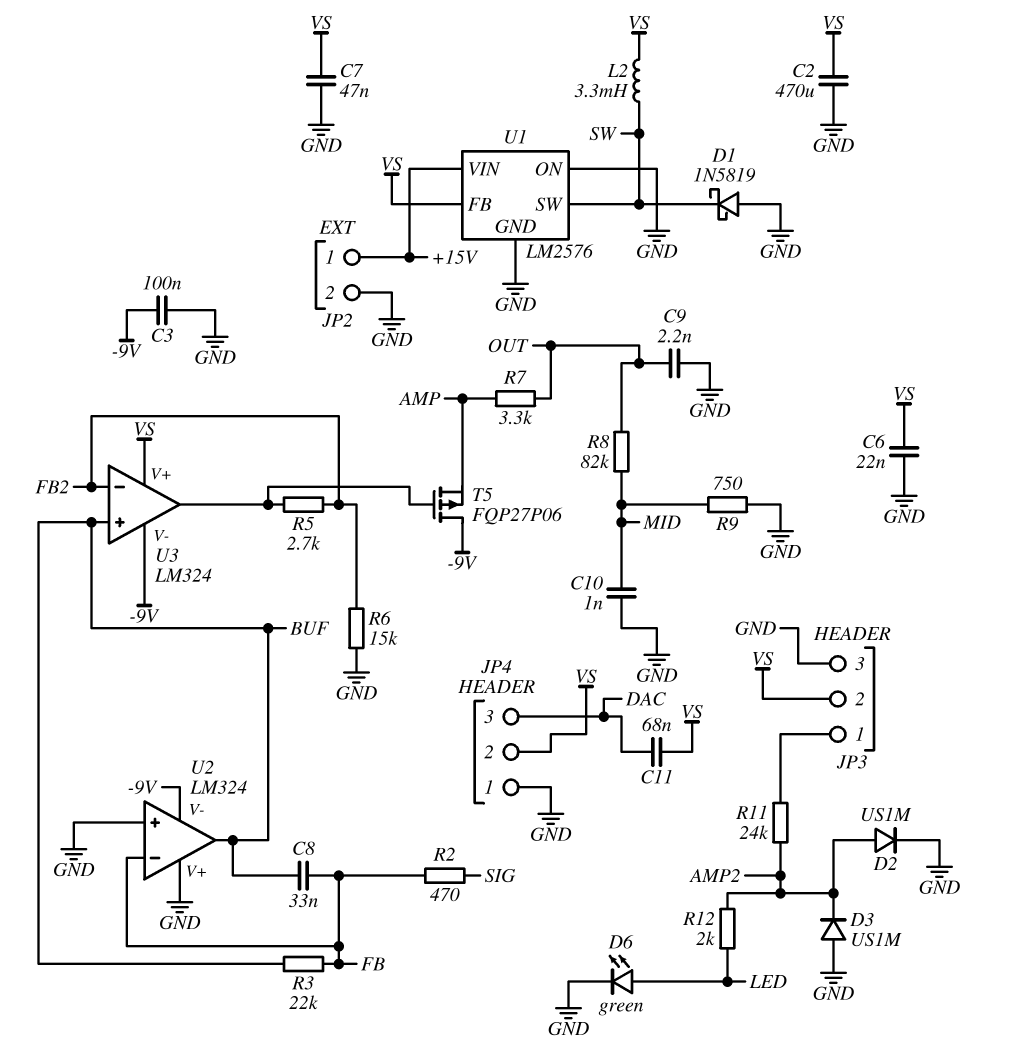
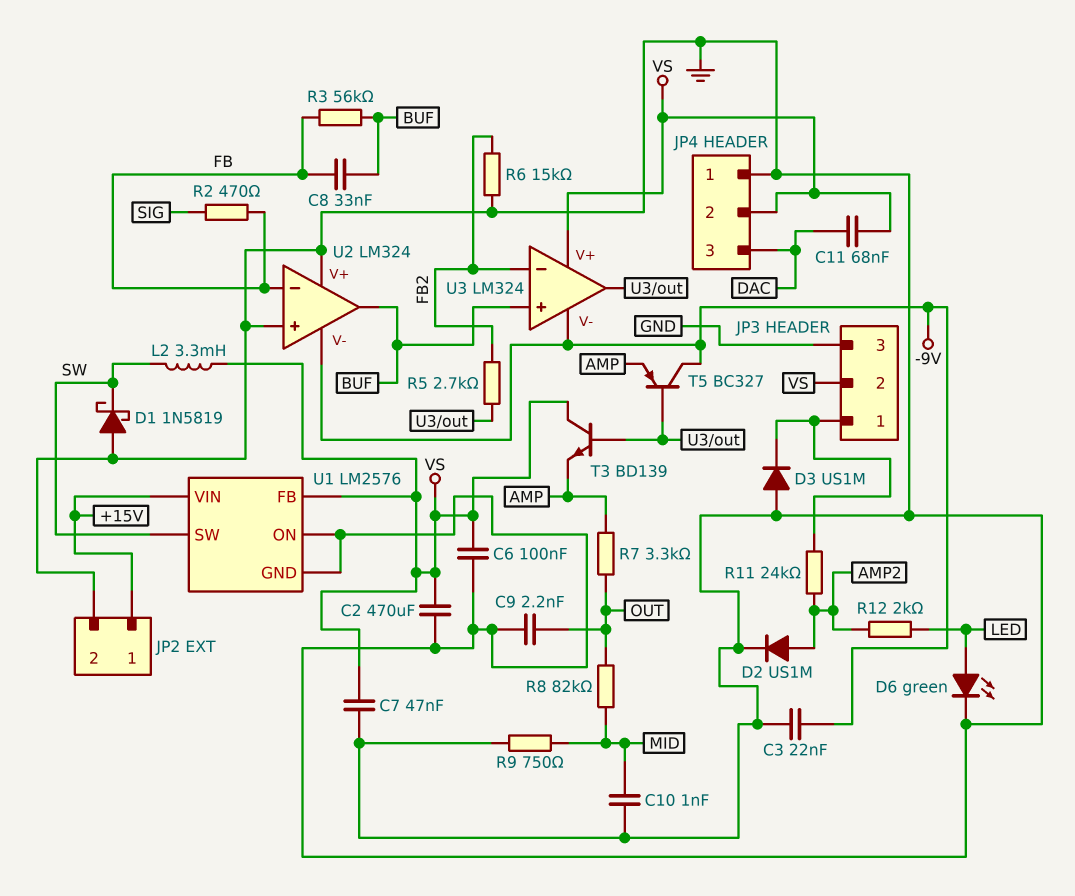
C3: 100nF (-9V, GND) -> 22nF (-9V, GND)
C6: 22nF (GND, VS) -> 100nF (GND, VS)
D3: diode US1M (A GND, K AMP2) -> diode US1M (A GND, K JP3/1)
R3: 22k (BUF, FB) -> 56k (BUF, FB)
T3: none -> NPN BD139 (B U3/out, C VS, E AMP)
T5: PMOS FQP27P06 (G U3/out, D -9V, S AMP) -> PNP BC327 (B U3/out, C -9V, E AMP)

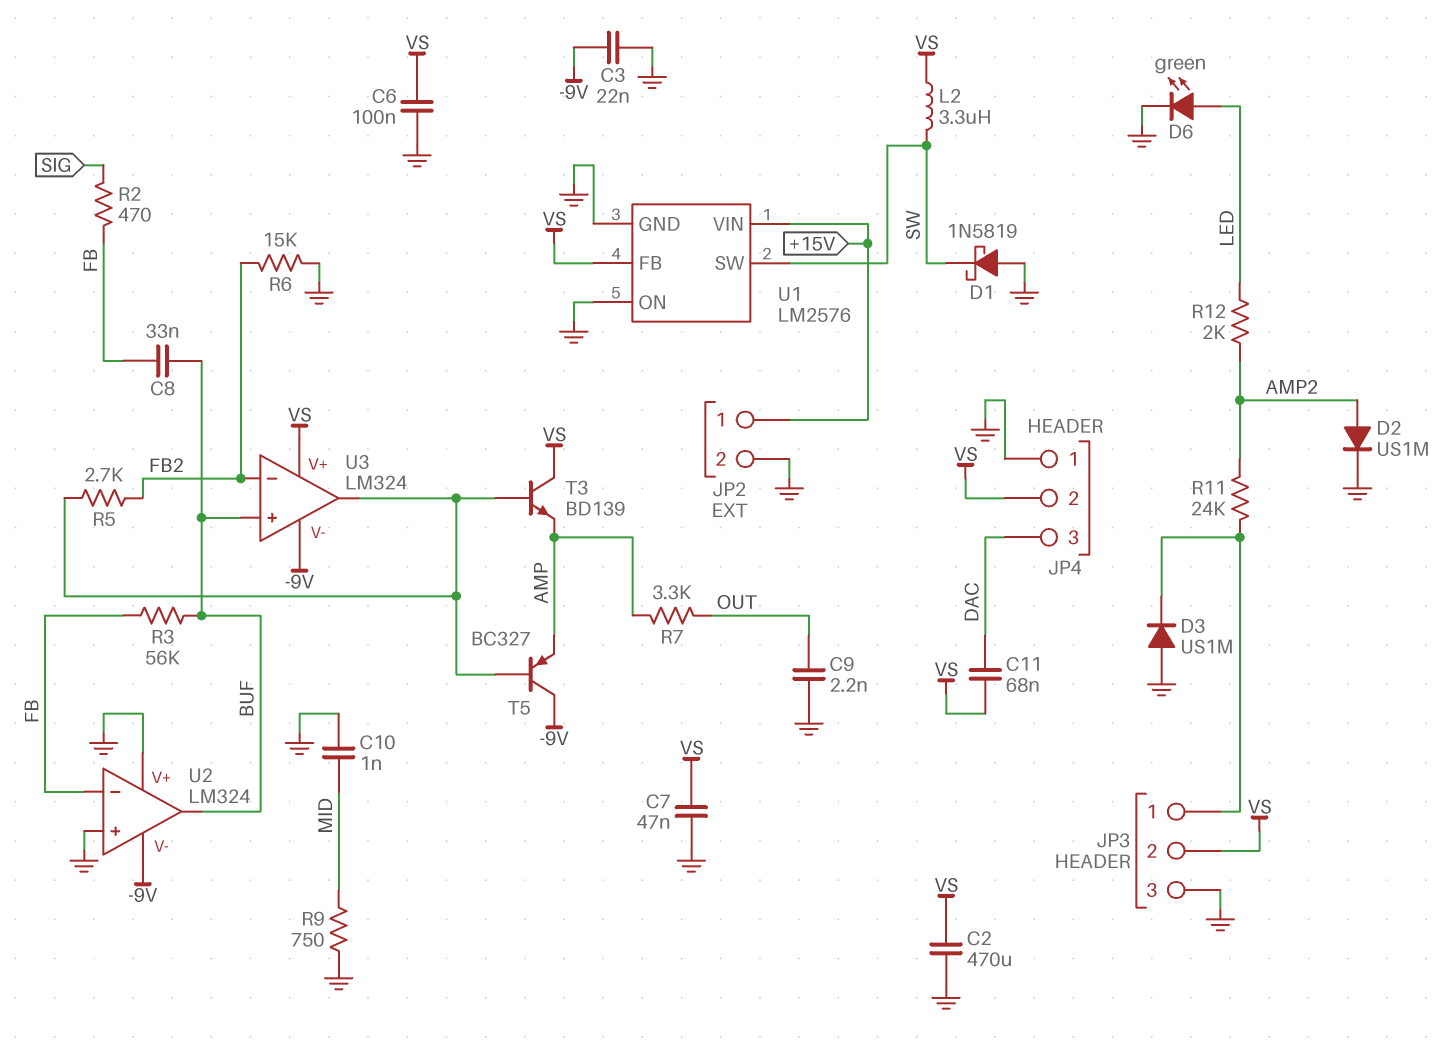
L2: 3.3mH (SW, VS) -> 3.3uH (SW, VS)
R8: 82k (MID, OUT) -> none

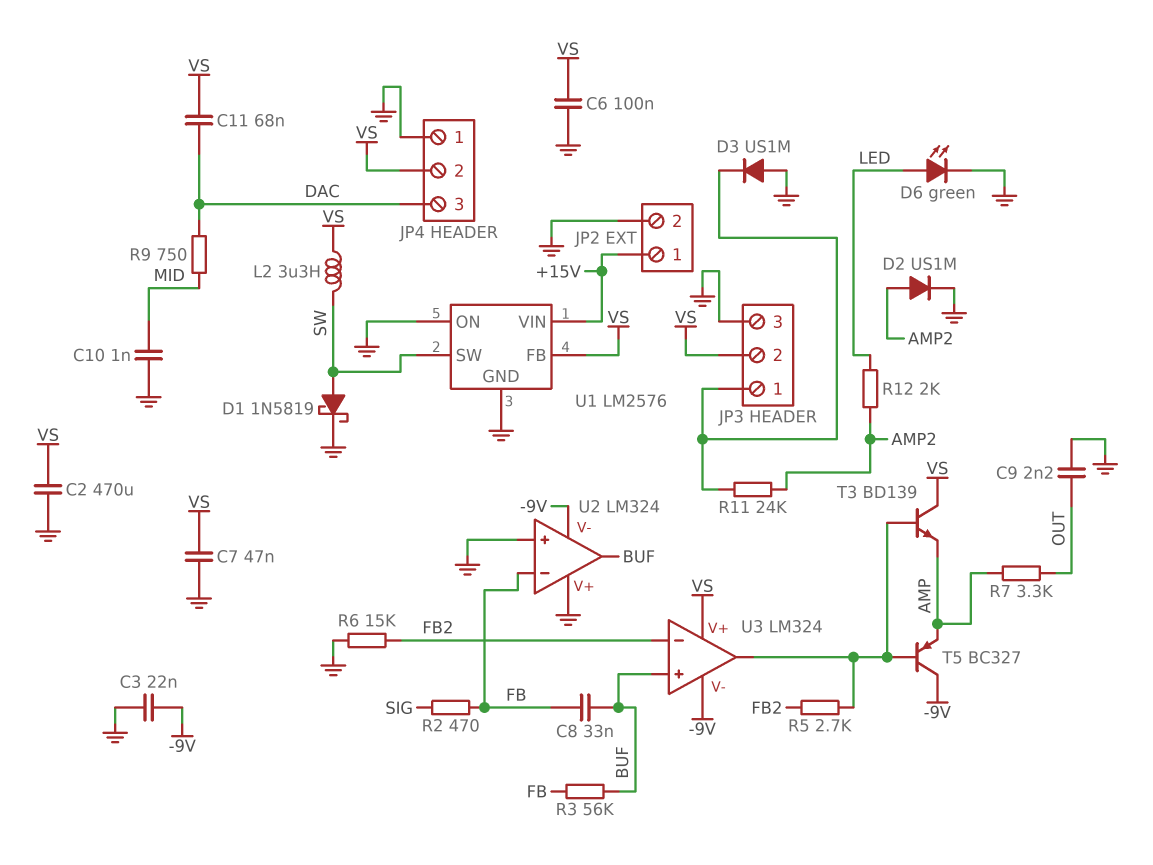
D1: schottky 1N5819 (A GND, K SW) -> schottky 1N5819 (A SW, K GND)
R9: 750 (GND, MID) -> 750 (DAC, MID)

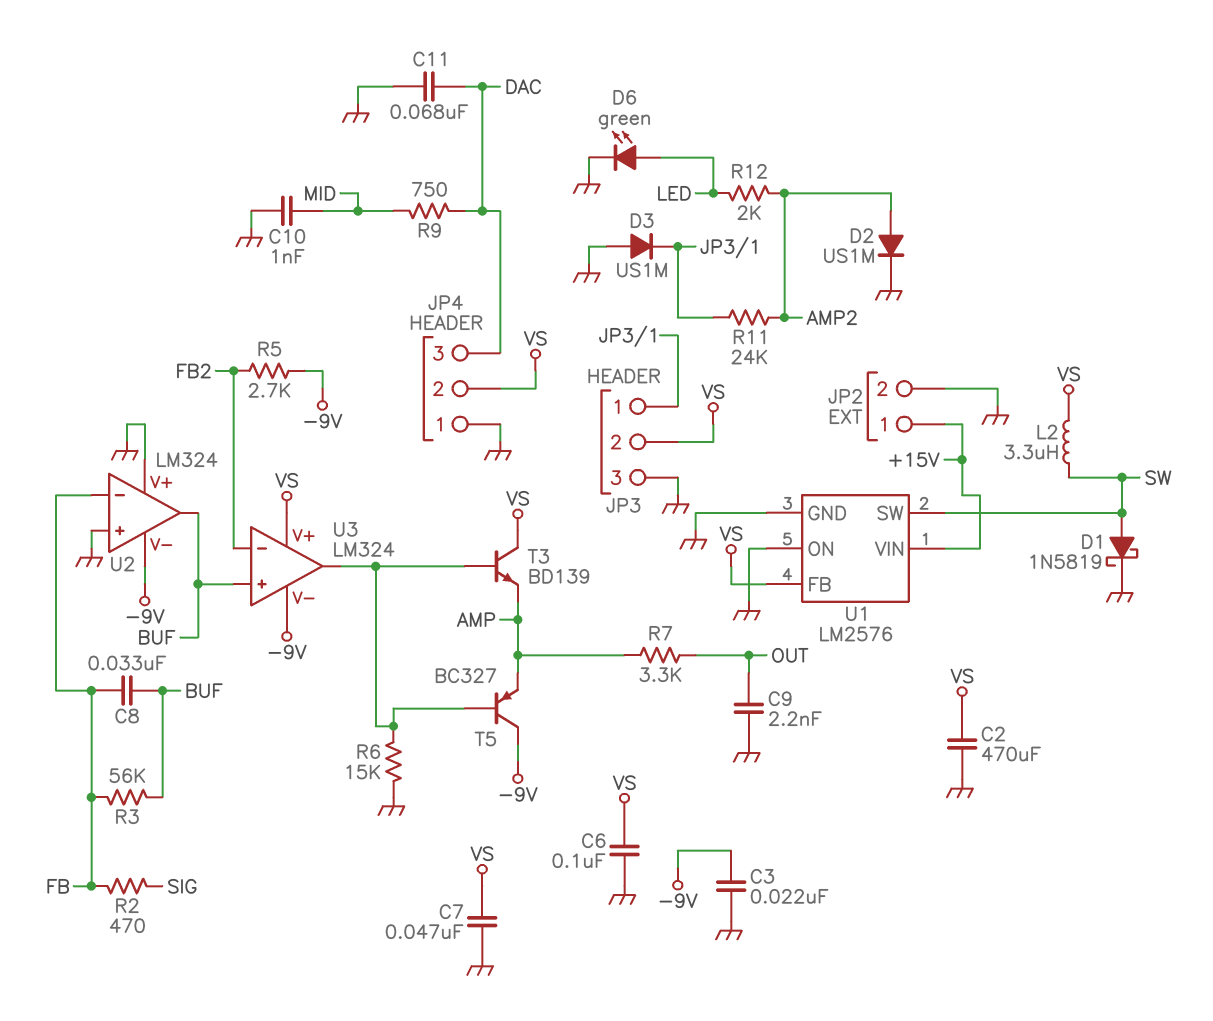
C11: 68nF (DAC, VS) -> 68nF (DAC, GND)
R5: 2.7k (FB2, U3/out) -> 2.7k (-9V, FB2)
R6: 15k (FB2, GND) -> 15k (GND, U3/out)

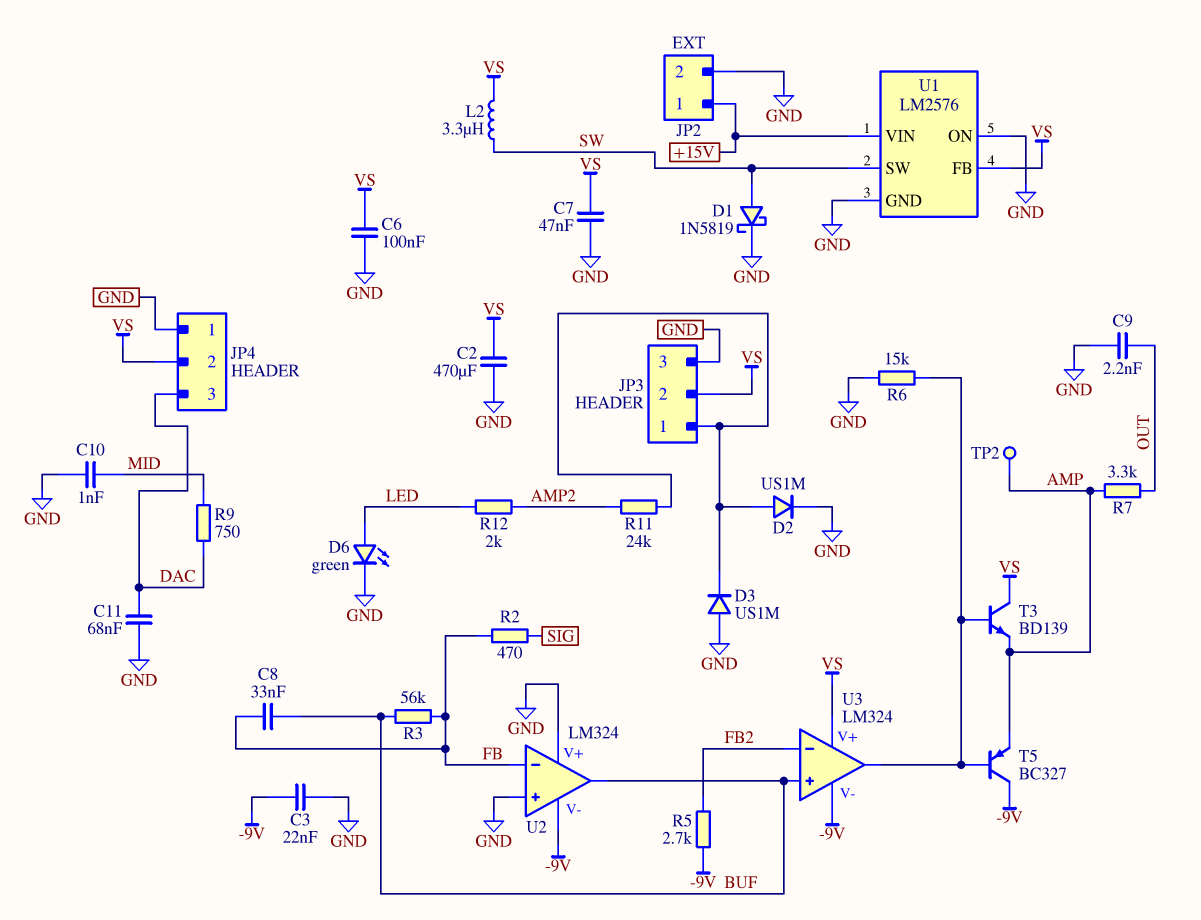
D2: diode US1M (A AMP2, K GND) -> diode US1M (A JP3/1, K GND)
TP2: none -> test point (AMP)

